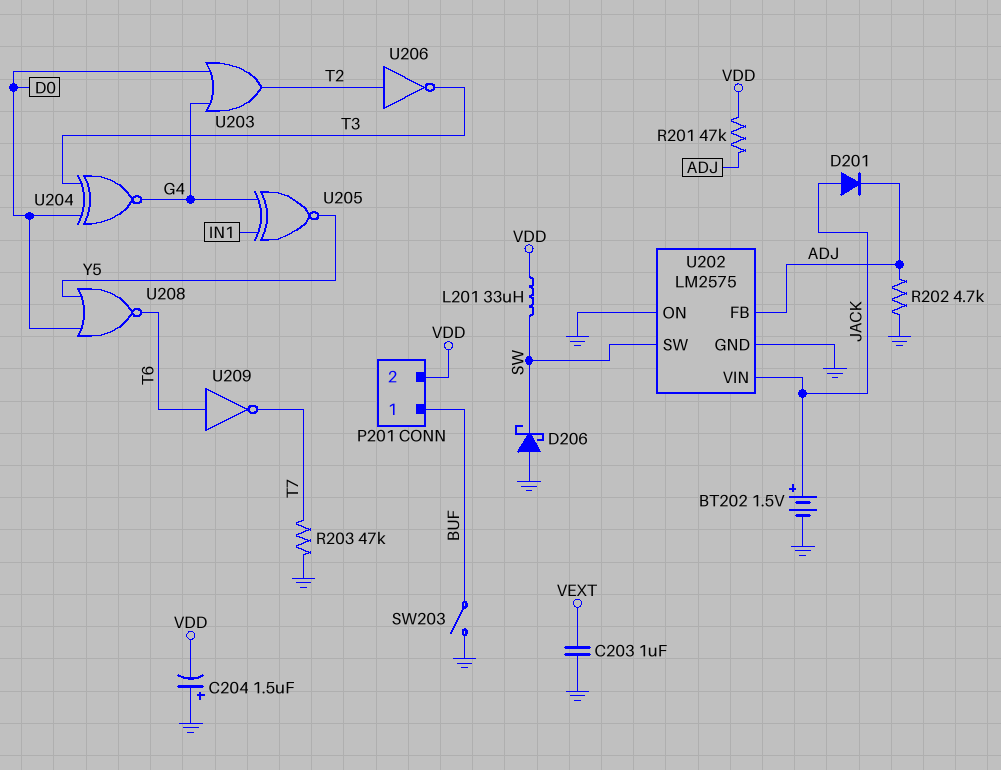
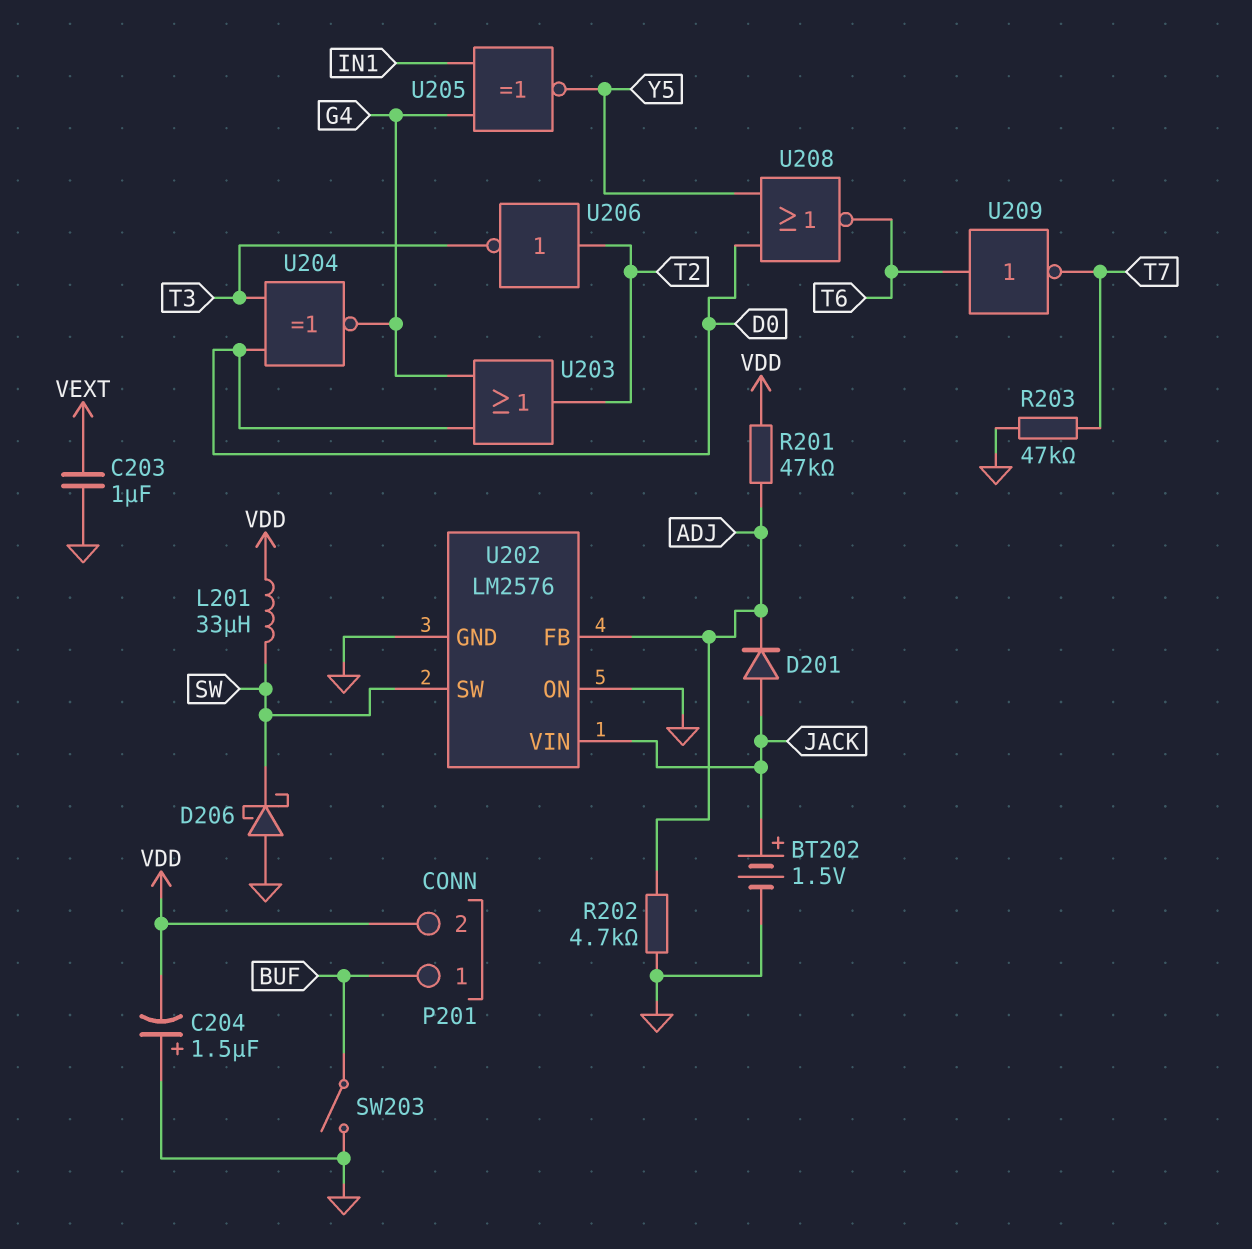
U202: LM2575 -> LM2576

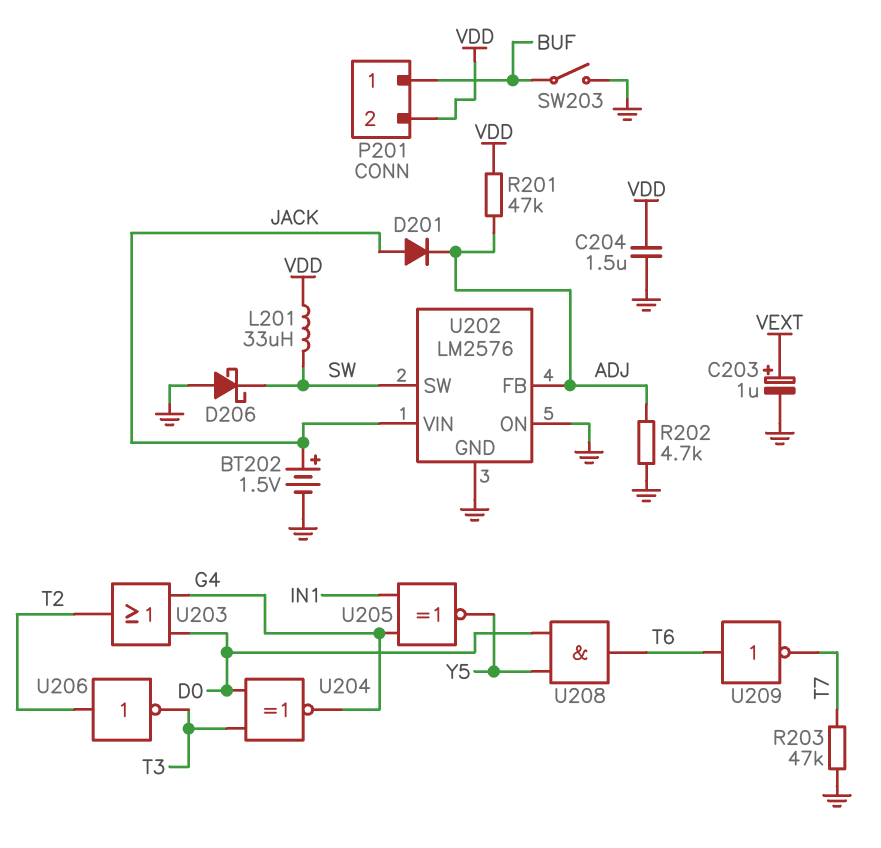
C203: 1uF (GND, VEXT) -> 1uF (plus VEXT, minus GND)
C204: 1.5uF (plus GND, minus VDD) -> 1.5uF (GND, VDD)
U208: NOR (in D0, in Y5, out T6) -> AND (in D0, in Y5, out T6)

